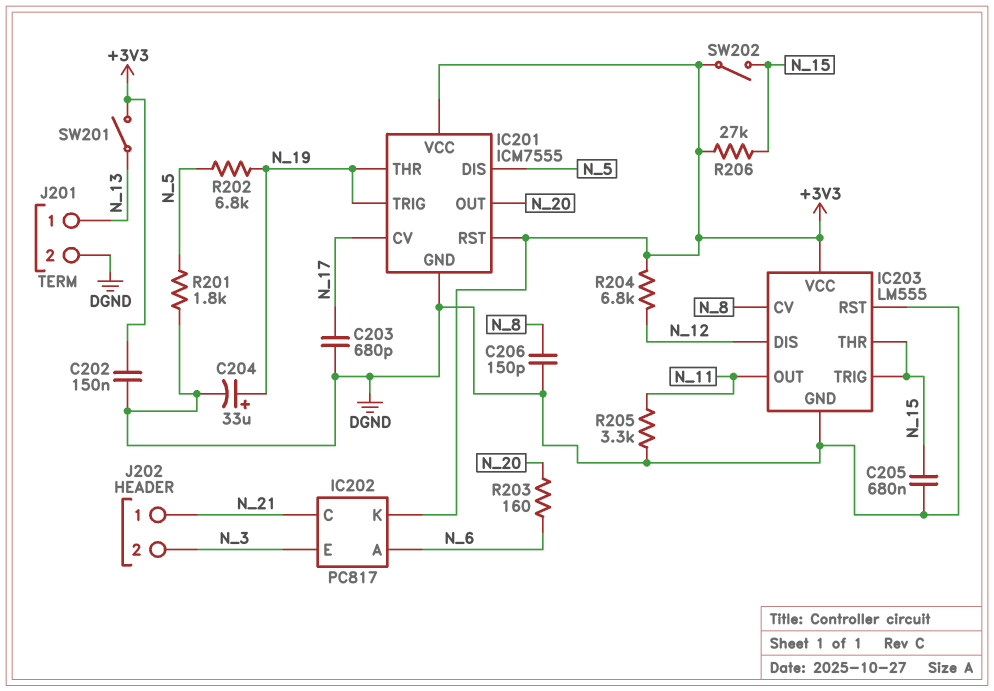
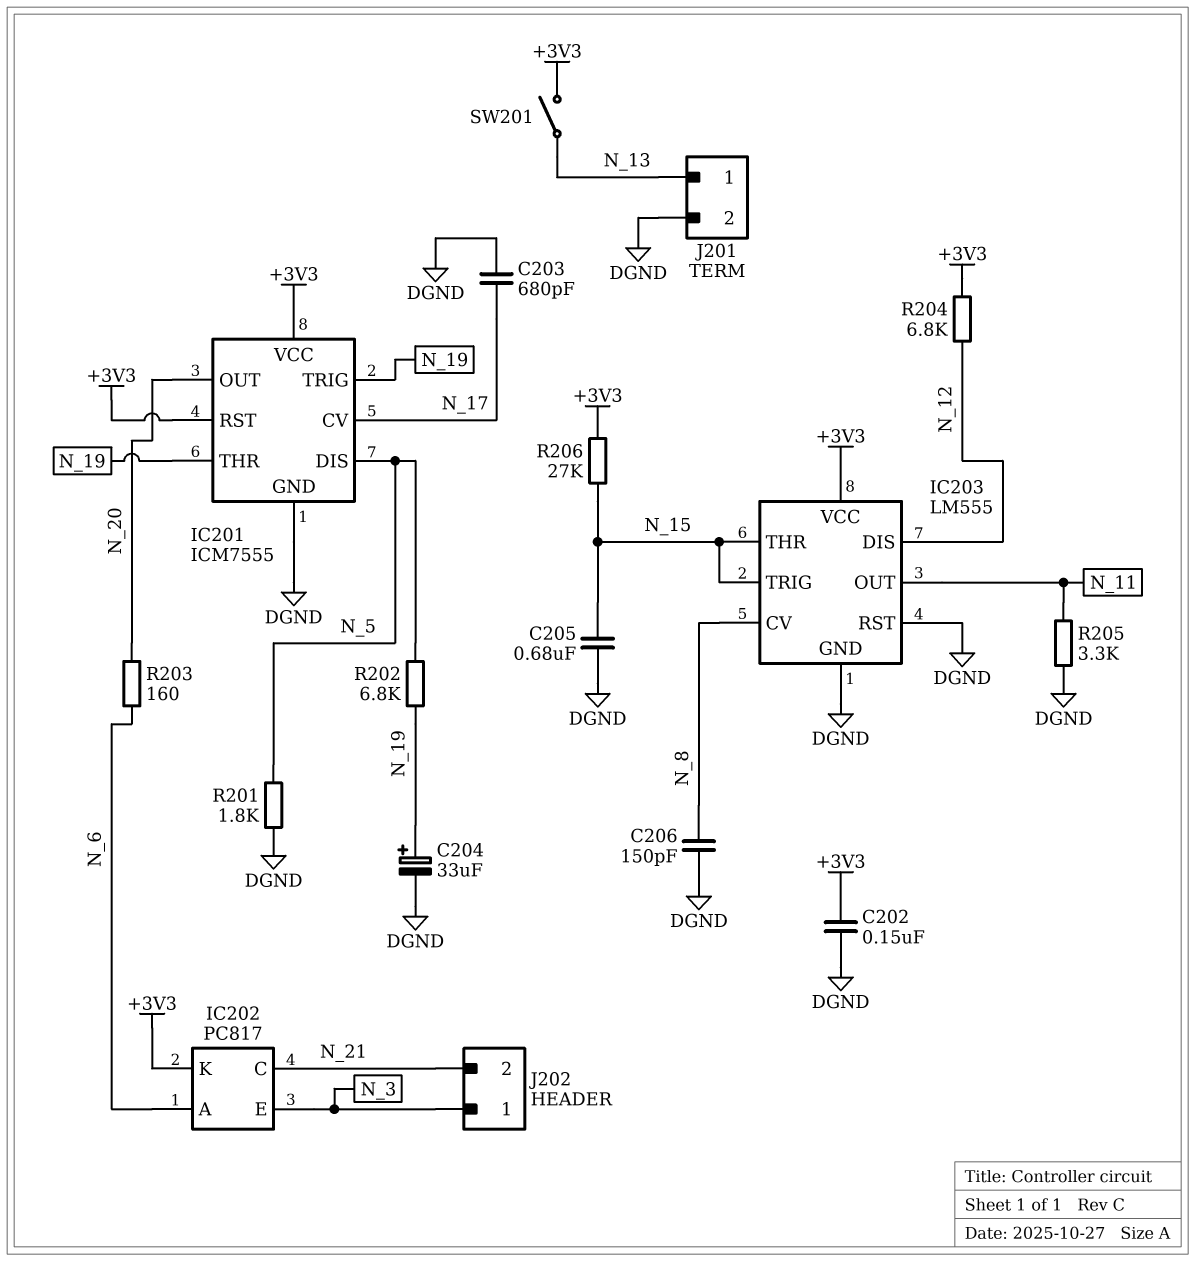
J202 pin 1: N_21 -> N_3
J202 pin 2: N_3 -> N_21
SW202: switch (+3V3, N_15) -> none

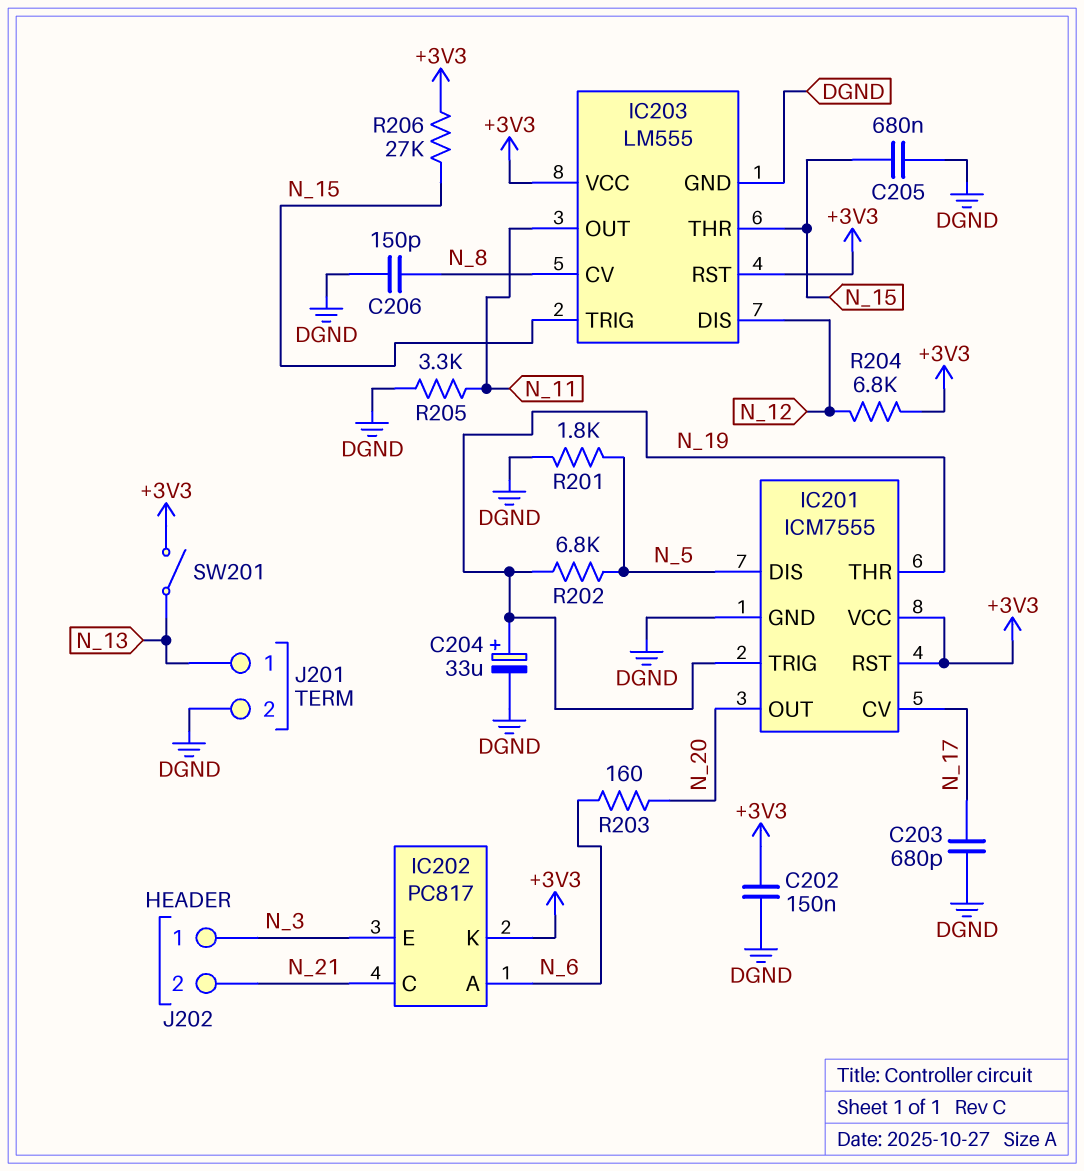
IC203 pin RST: DGND -> +3V3

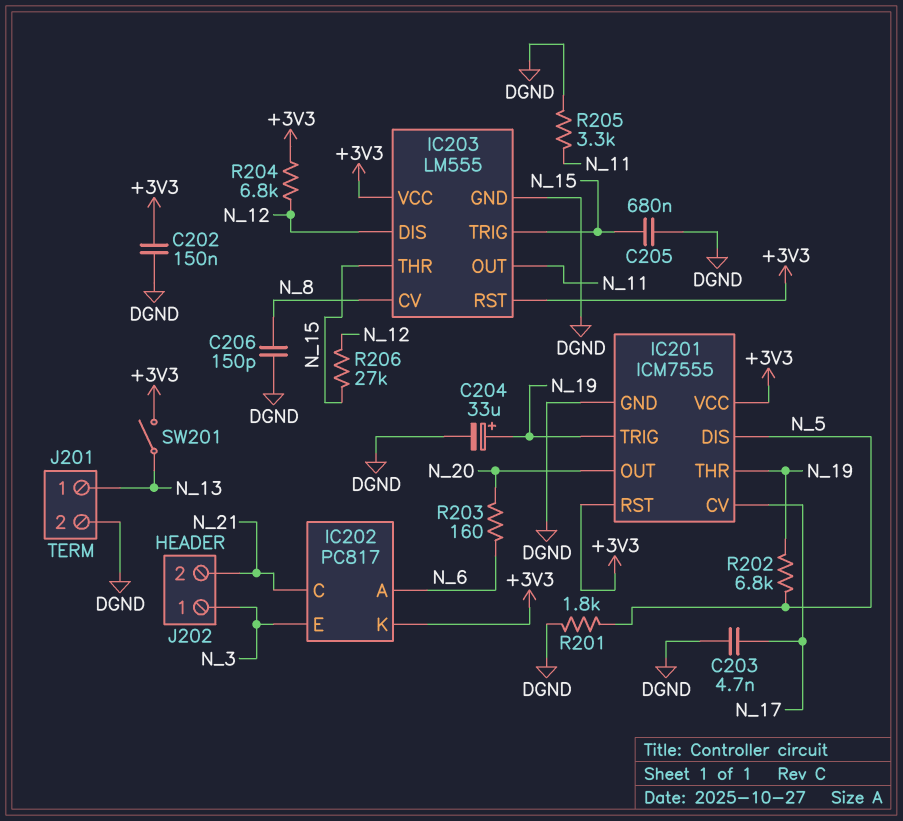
C203: 680pF (DGND, N_17) -> 4.7nF (DGND, N_17)
R206: 27k (+3V3, N_15) -> 27k (N_12, N_15)

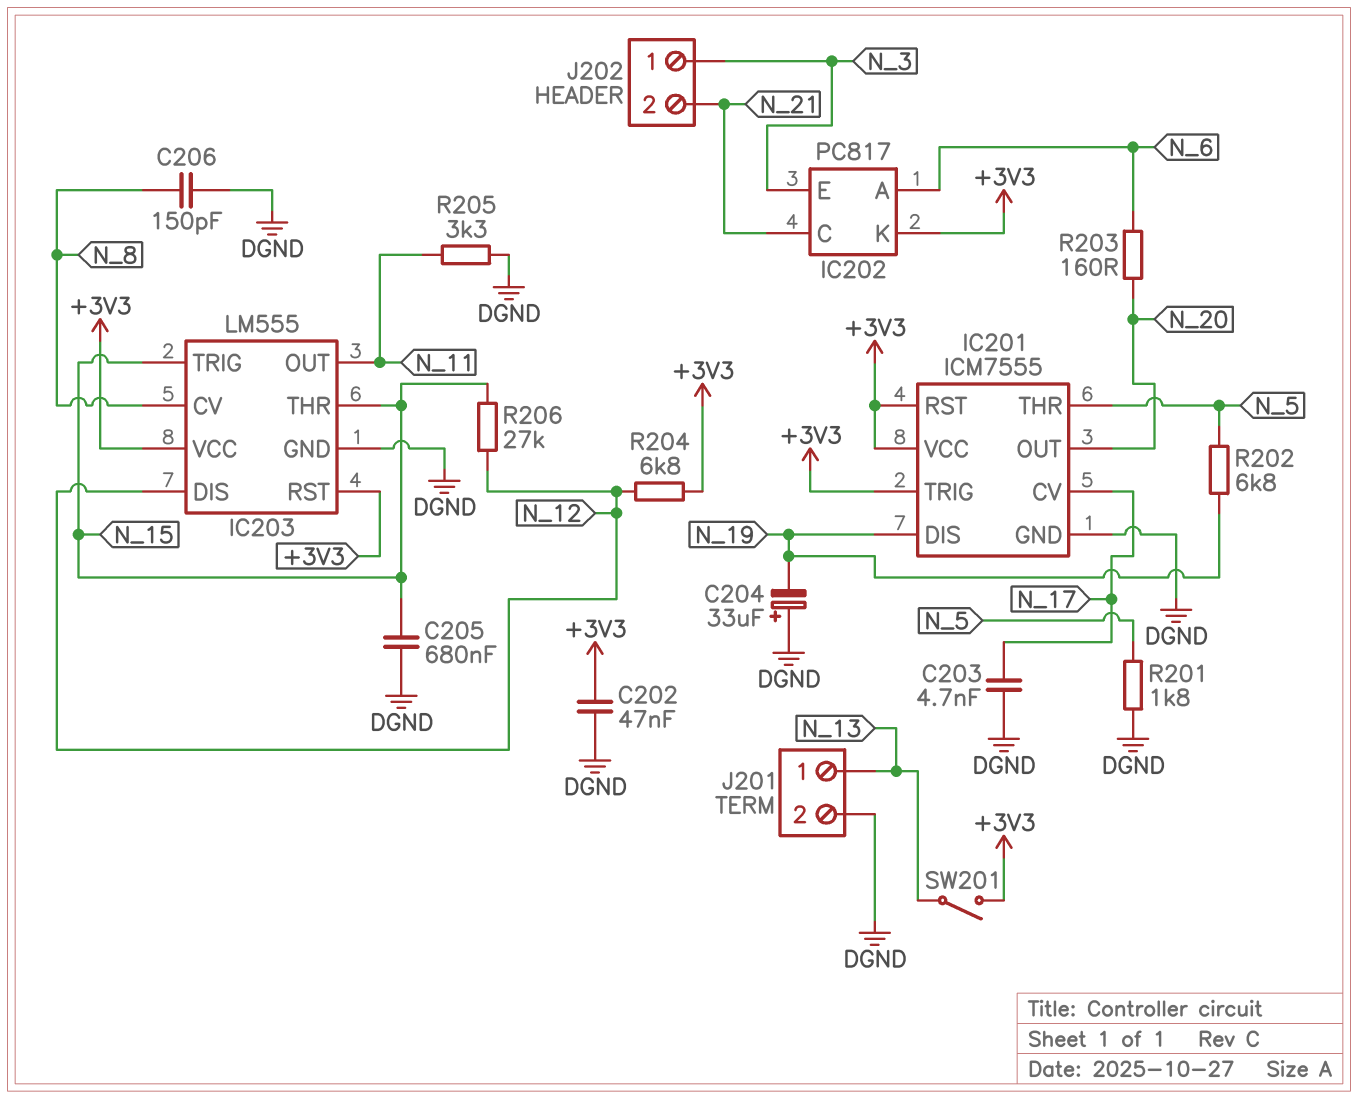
C202: 150nF (+3V3, DGND) -> 47nF (+3V3, DGND)
C204: 33uF (plus N_19, minus DGND) -> 33uF (plus DGND, minus N_19)
IC201 pin DIS: N_5 -> N_19
IC201 pin THR: N_19 -> N_5
IC201 pin TRIG: N_19 -> +3V3

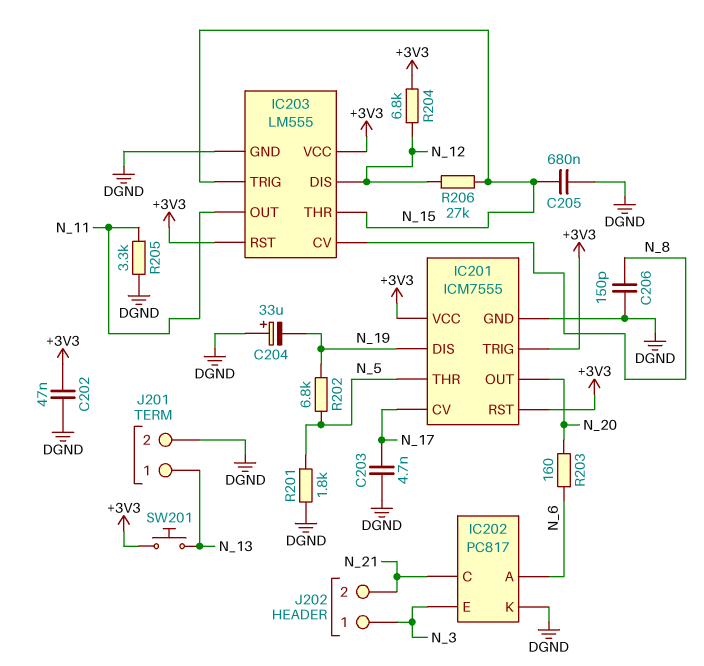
IC202 pin K: +3V3 -> DGND
SW201: switch (+3V3, N_13) -> button (+3V3, N_13)

